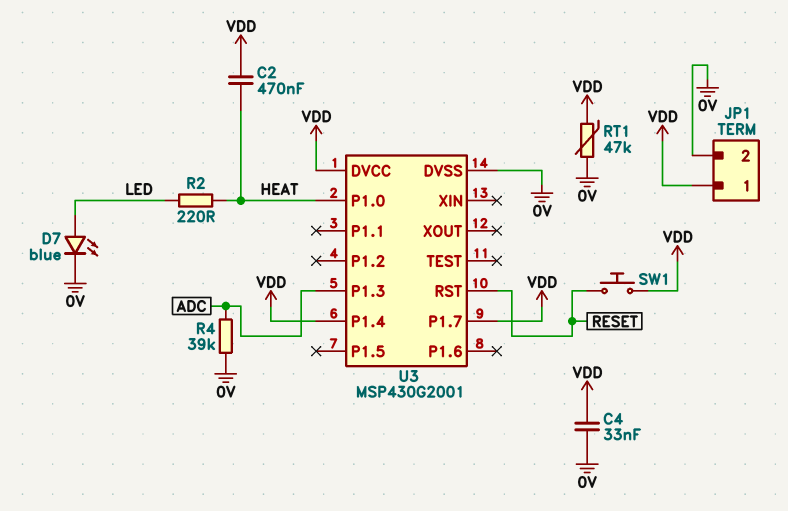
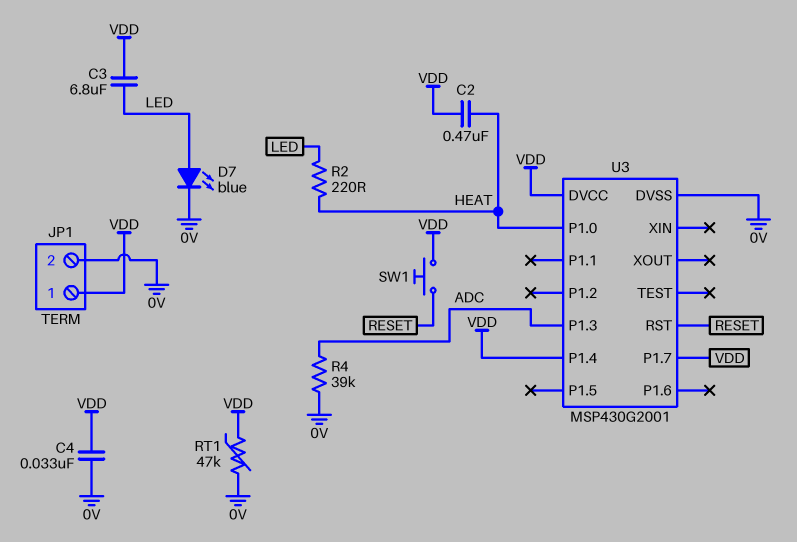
C3: none -> 6.8uF (LED, VDD)

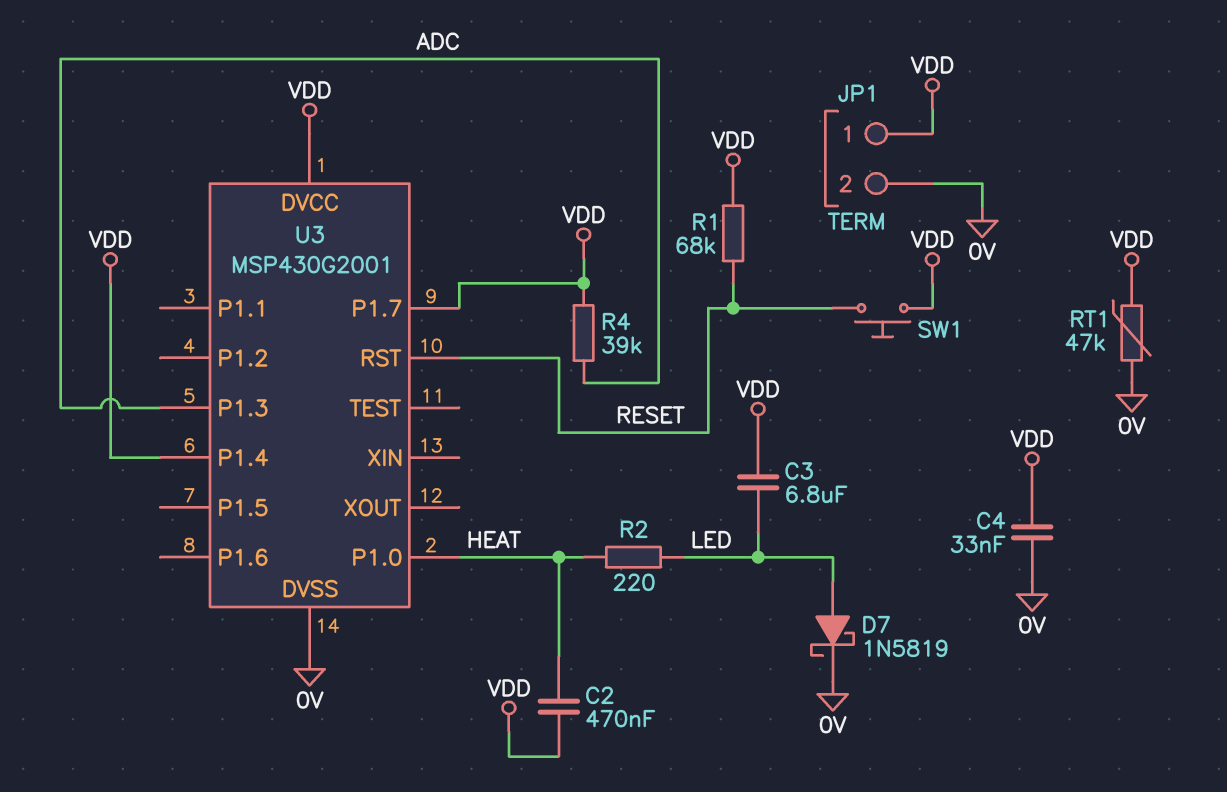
D7: LED blue (A LED, K 0V) -> schottky 1N5819 (A LED, K 0V)
R1: none -> 68k (RESET, VDD)
R4: 39k (0V, ADC) -> 39k (ADC, VDD)

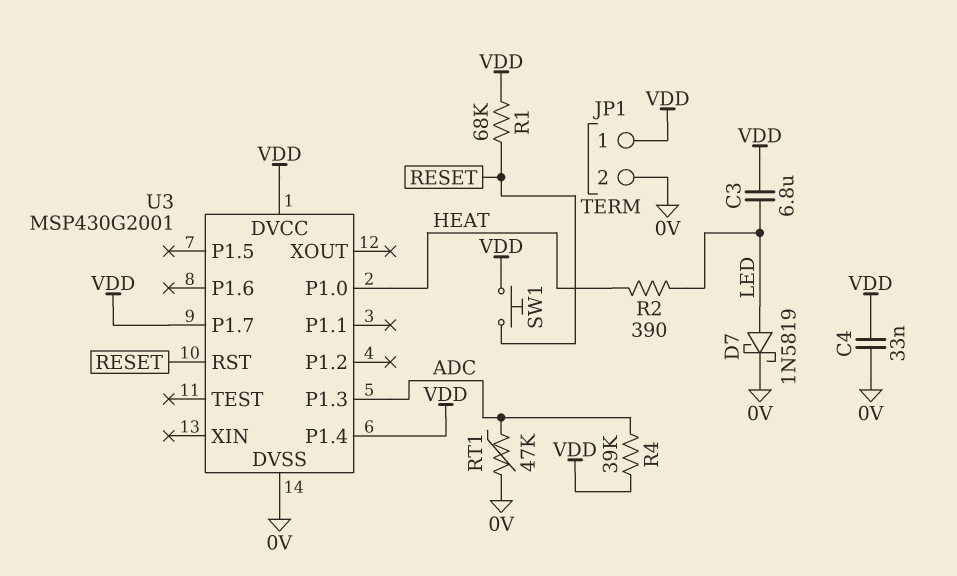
C2: 470nF (HEAT, VDD) -> none
R2: 220 (HEAT, LED) -> 390 (HEAT, LED)
RT1: 47k (0V, VDD) -> 47k (0V, ADC)

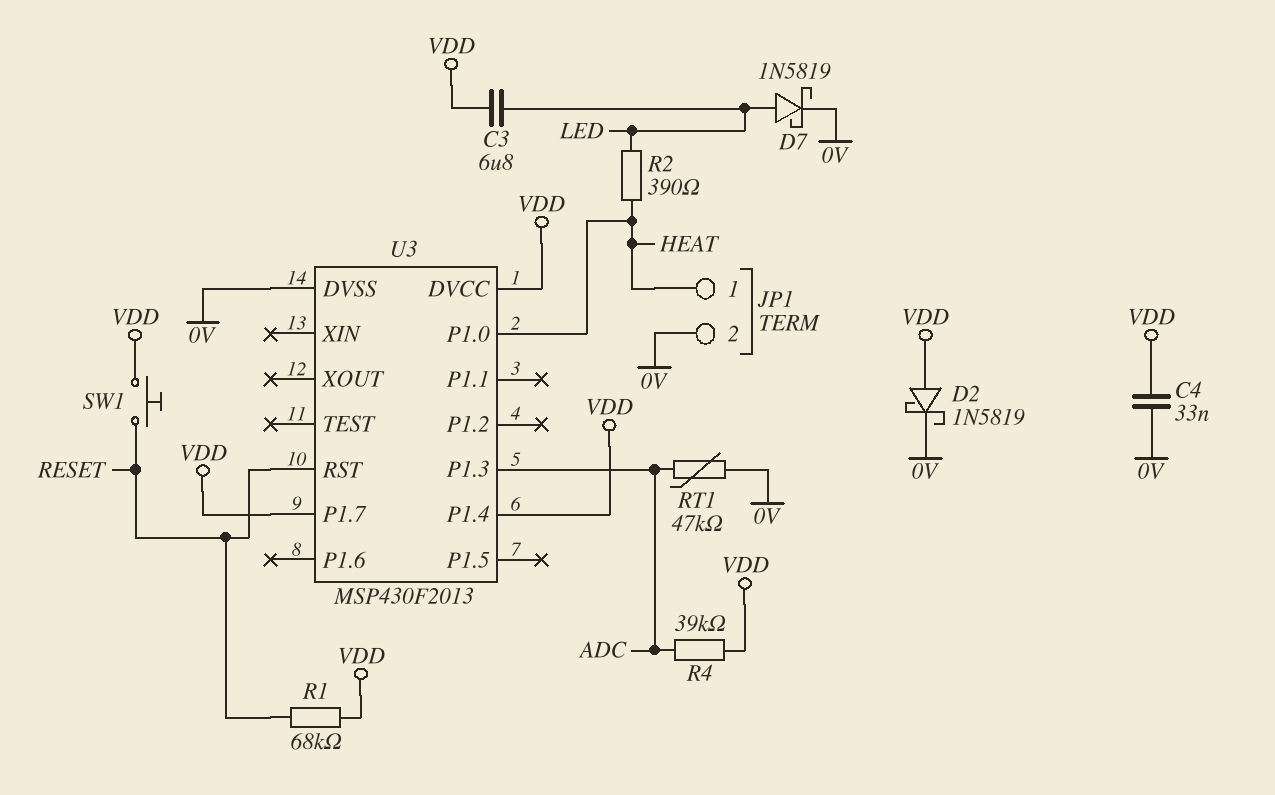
D2: none -> schottky 1N5819 (A VDD, K 0V)
JP1 pin 1: VDD -> HEAT
U3: MSP430G2001 -> MSP430F2013

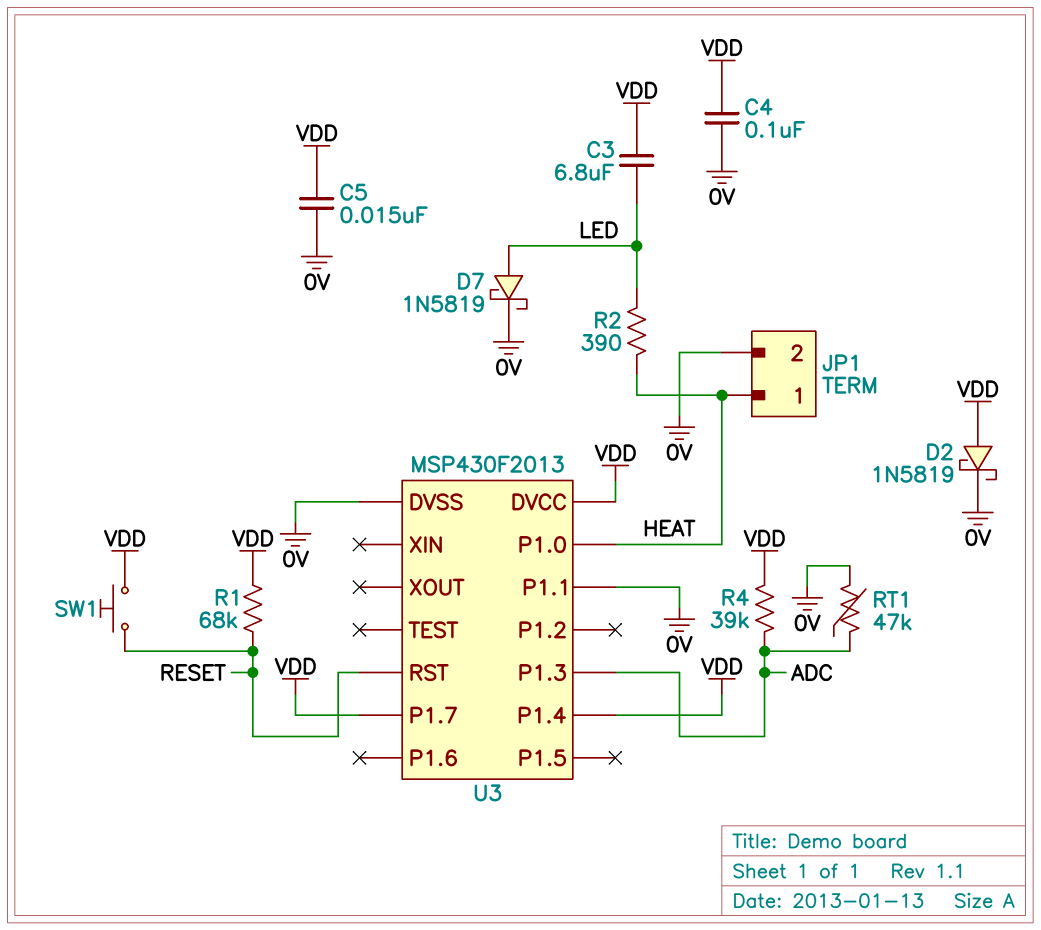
C4: 33nF (0V, VDD) -> 100nF (0V, VDD)
C5: none -> 15nF (0V, VDD)
U3 pin P1.1: none -> 0V

